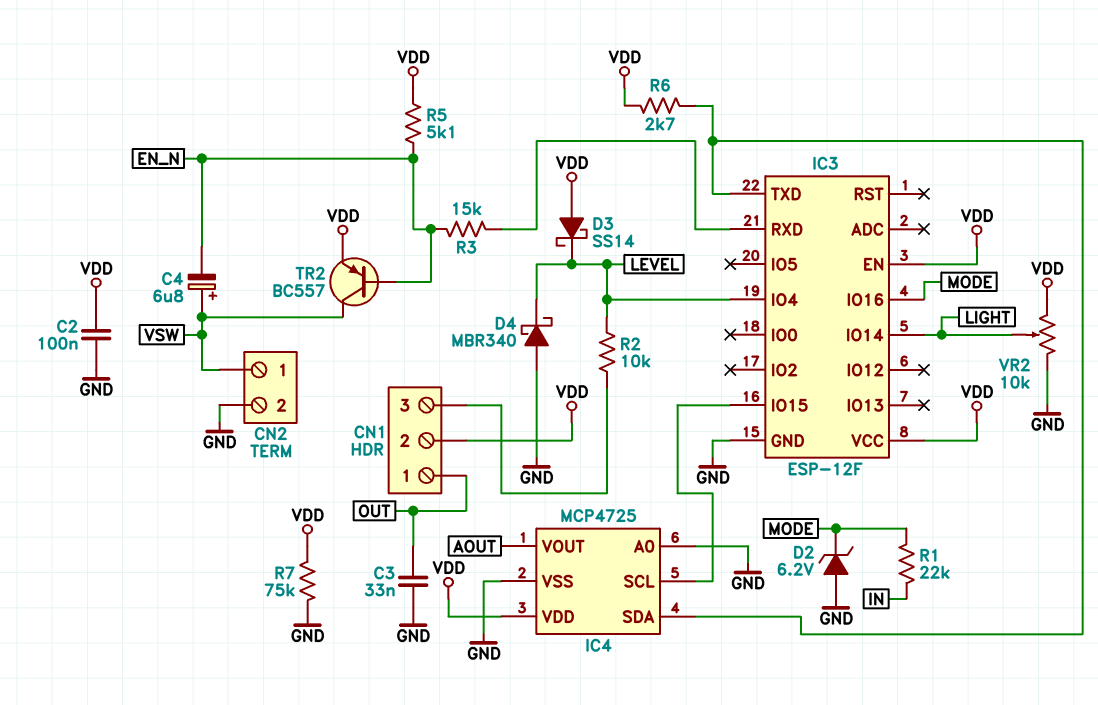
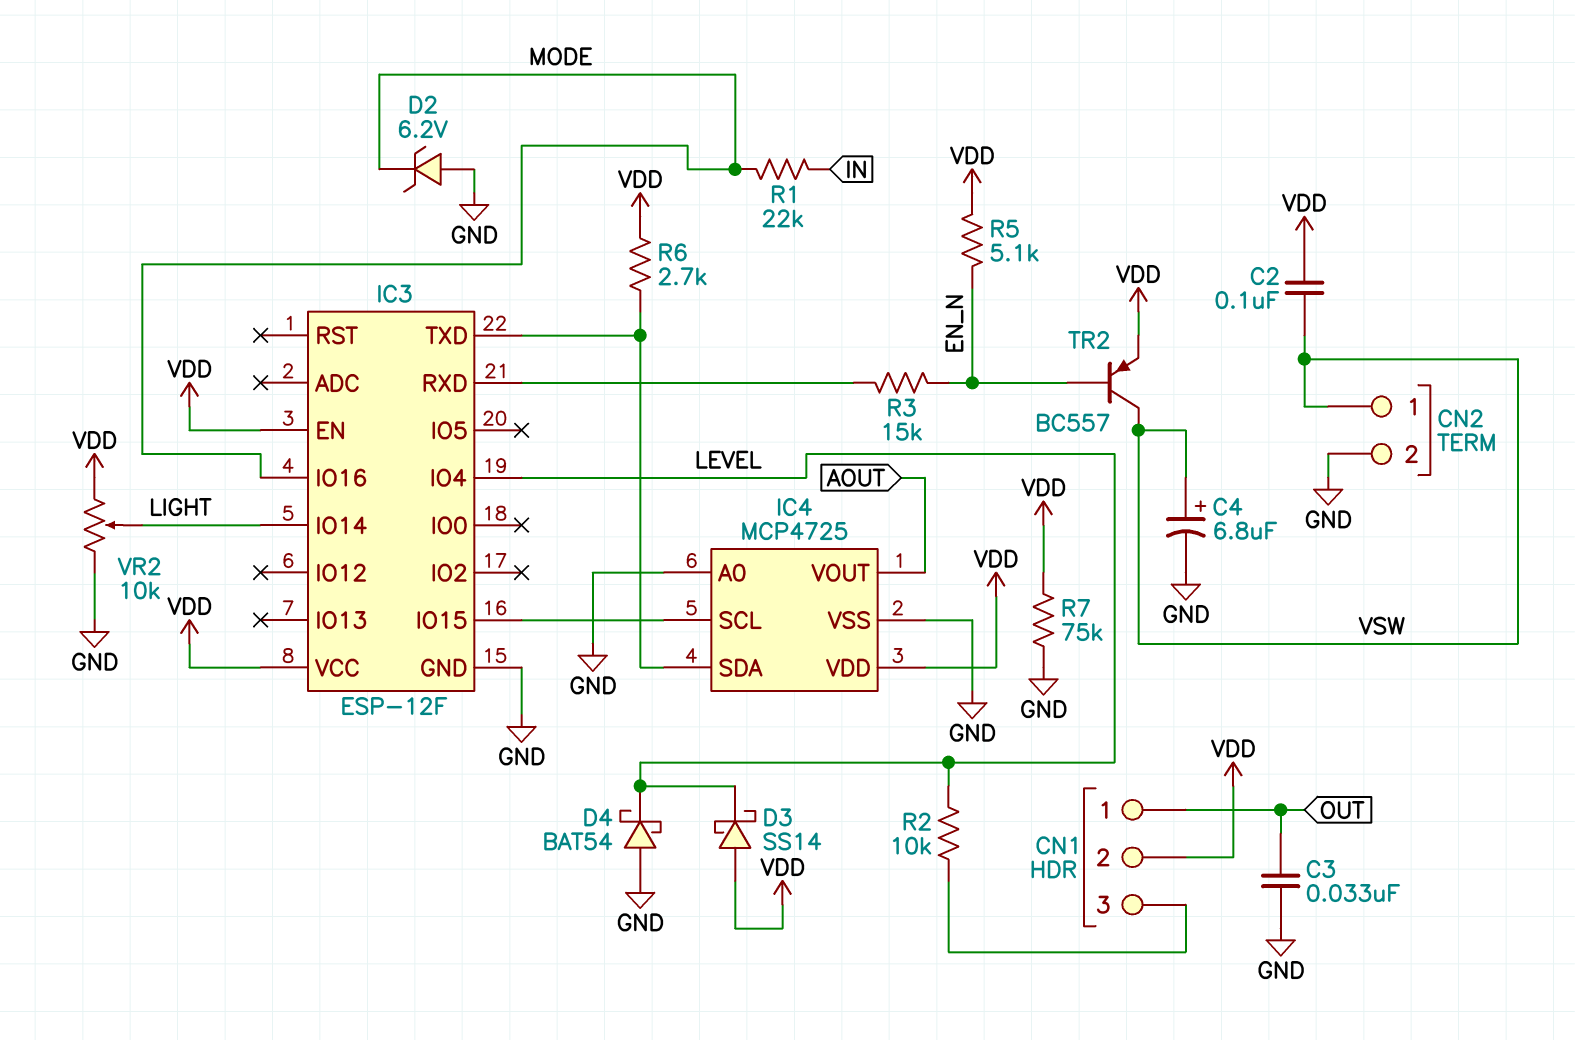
C2: 100nF (GND, VDD) -> 100nF (VDD, VSW)
C4: 6.8uF (plus VSW, minus EN_N) -> 6.8uF (plus VSW, minus GND)
D4: schottky MBR340 (A GND, K LEVEL) -> schottky BAT54 (A GND, K LEVEL)

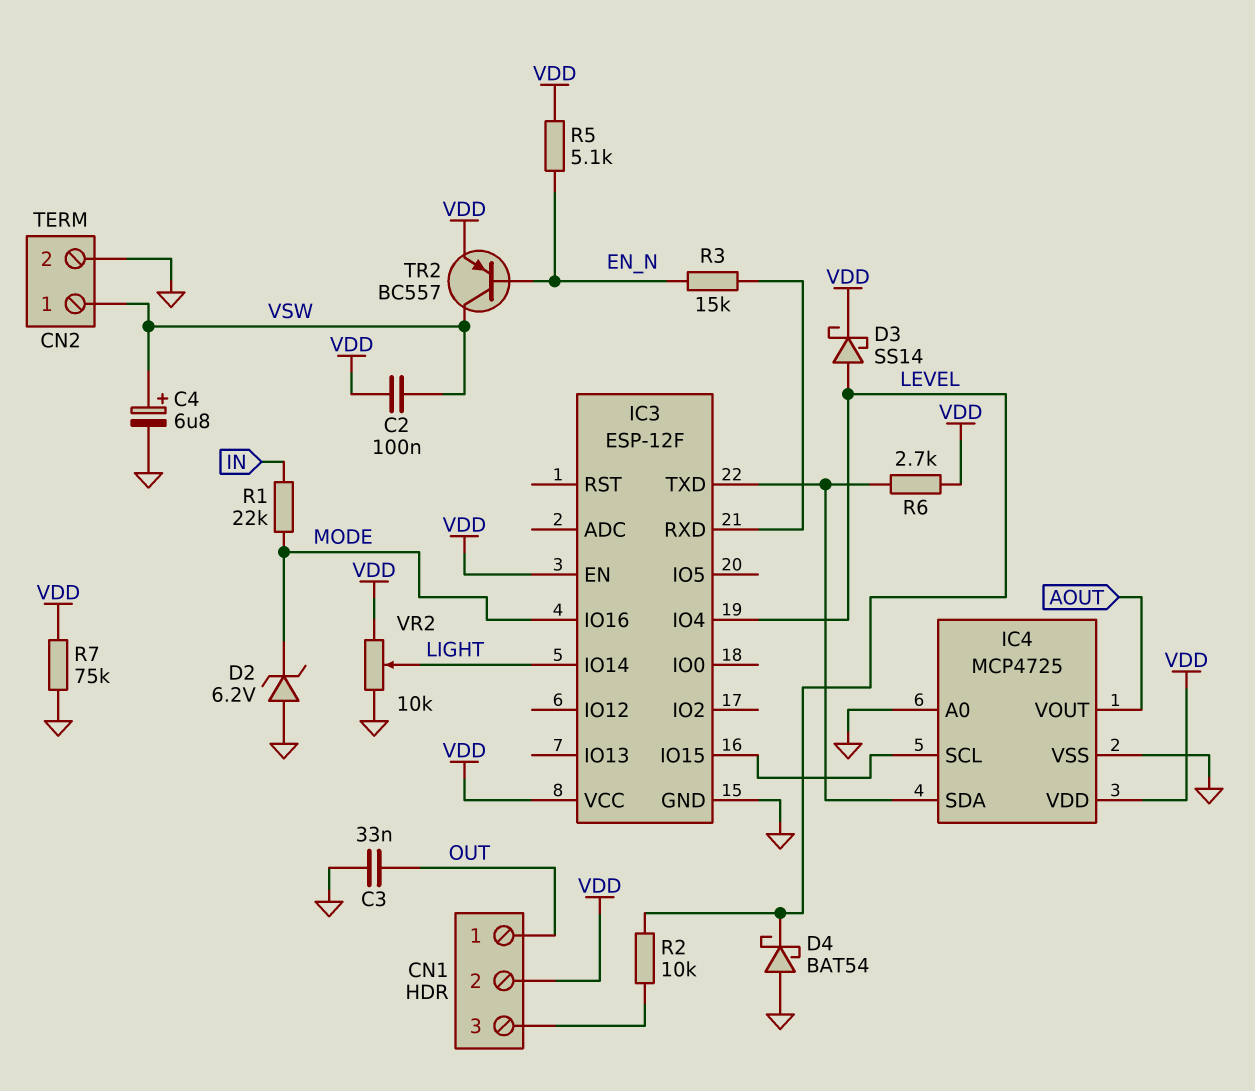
D3: schottky SS14 (A VDD, K LEVEL) -> schottky SS14 (A LEVEL, K VDD)

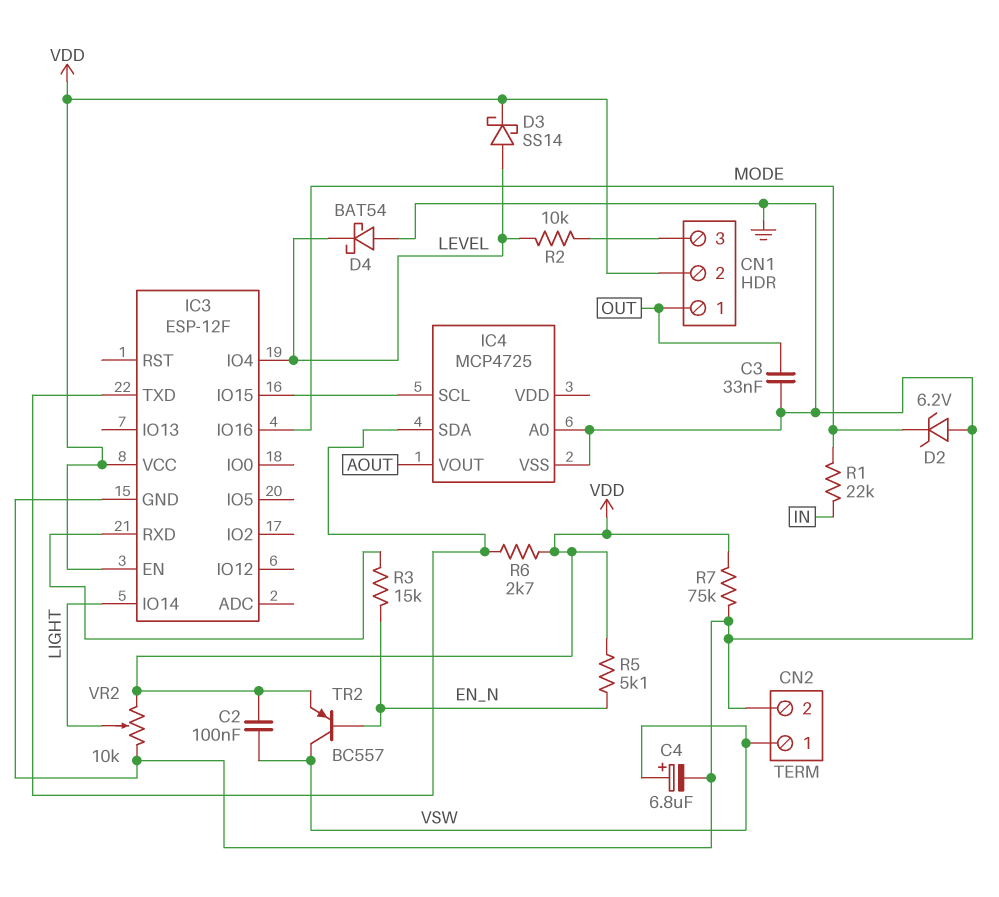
IC4 pin VDD: VDD -> none

